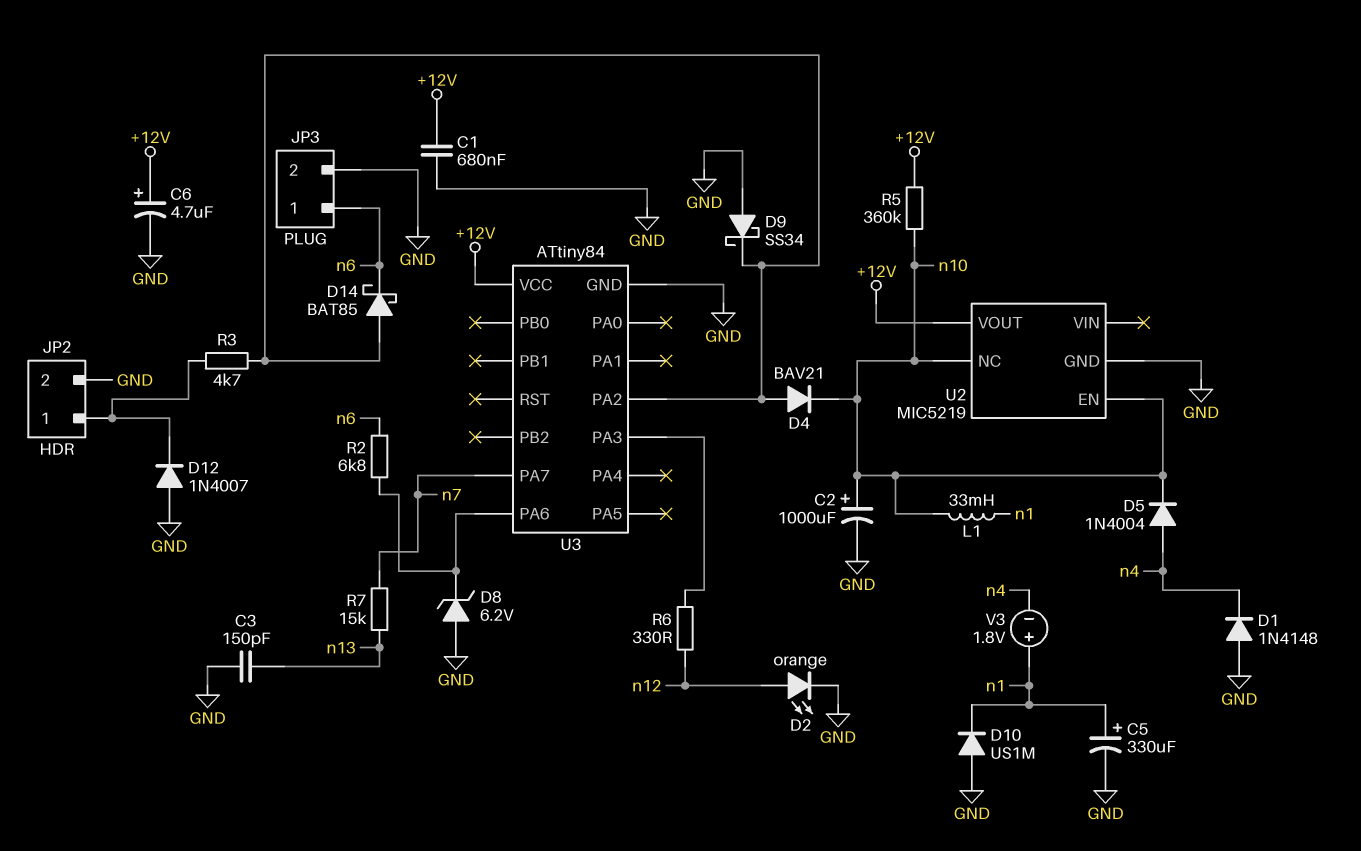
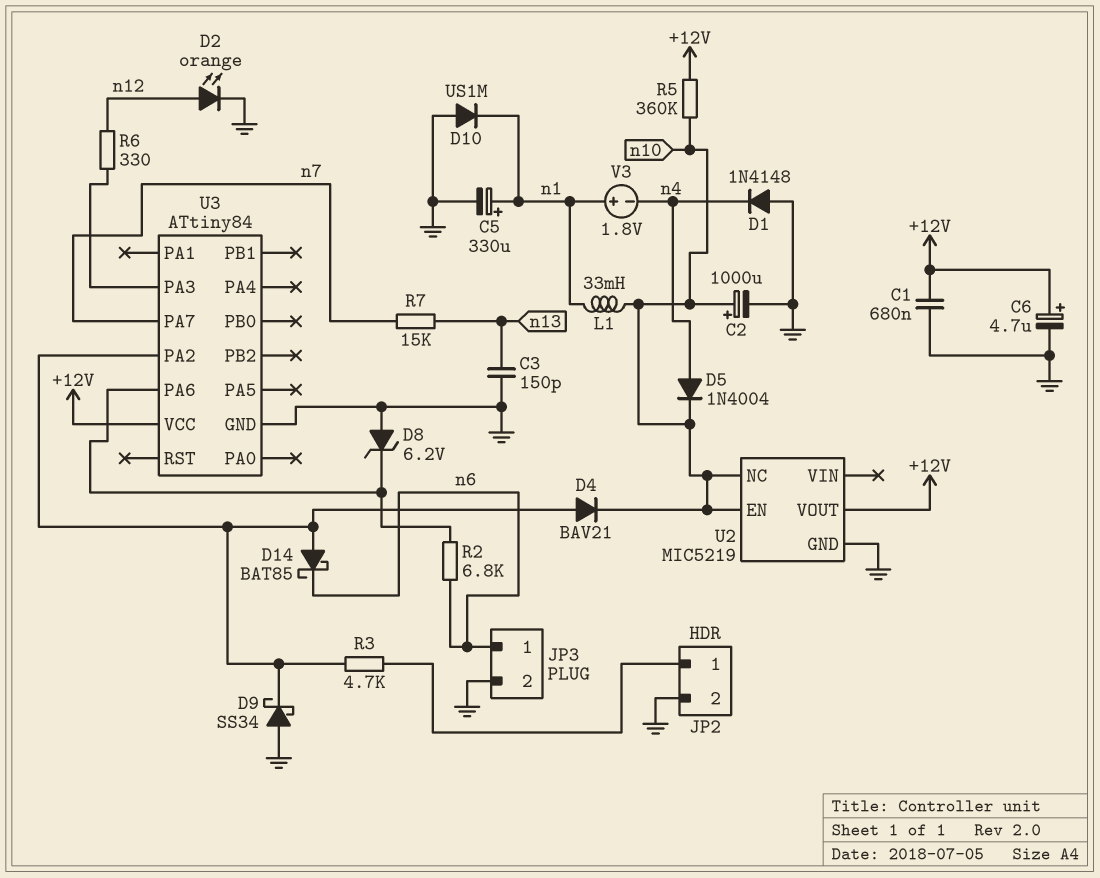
D12: diode 1N4007 (A GND, K JP2/1) -> none

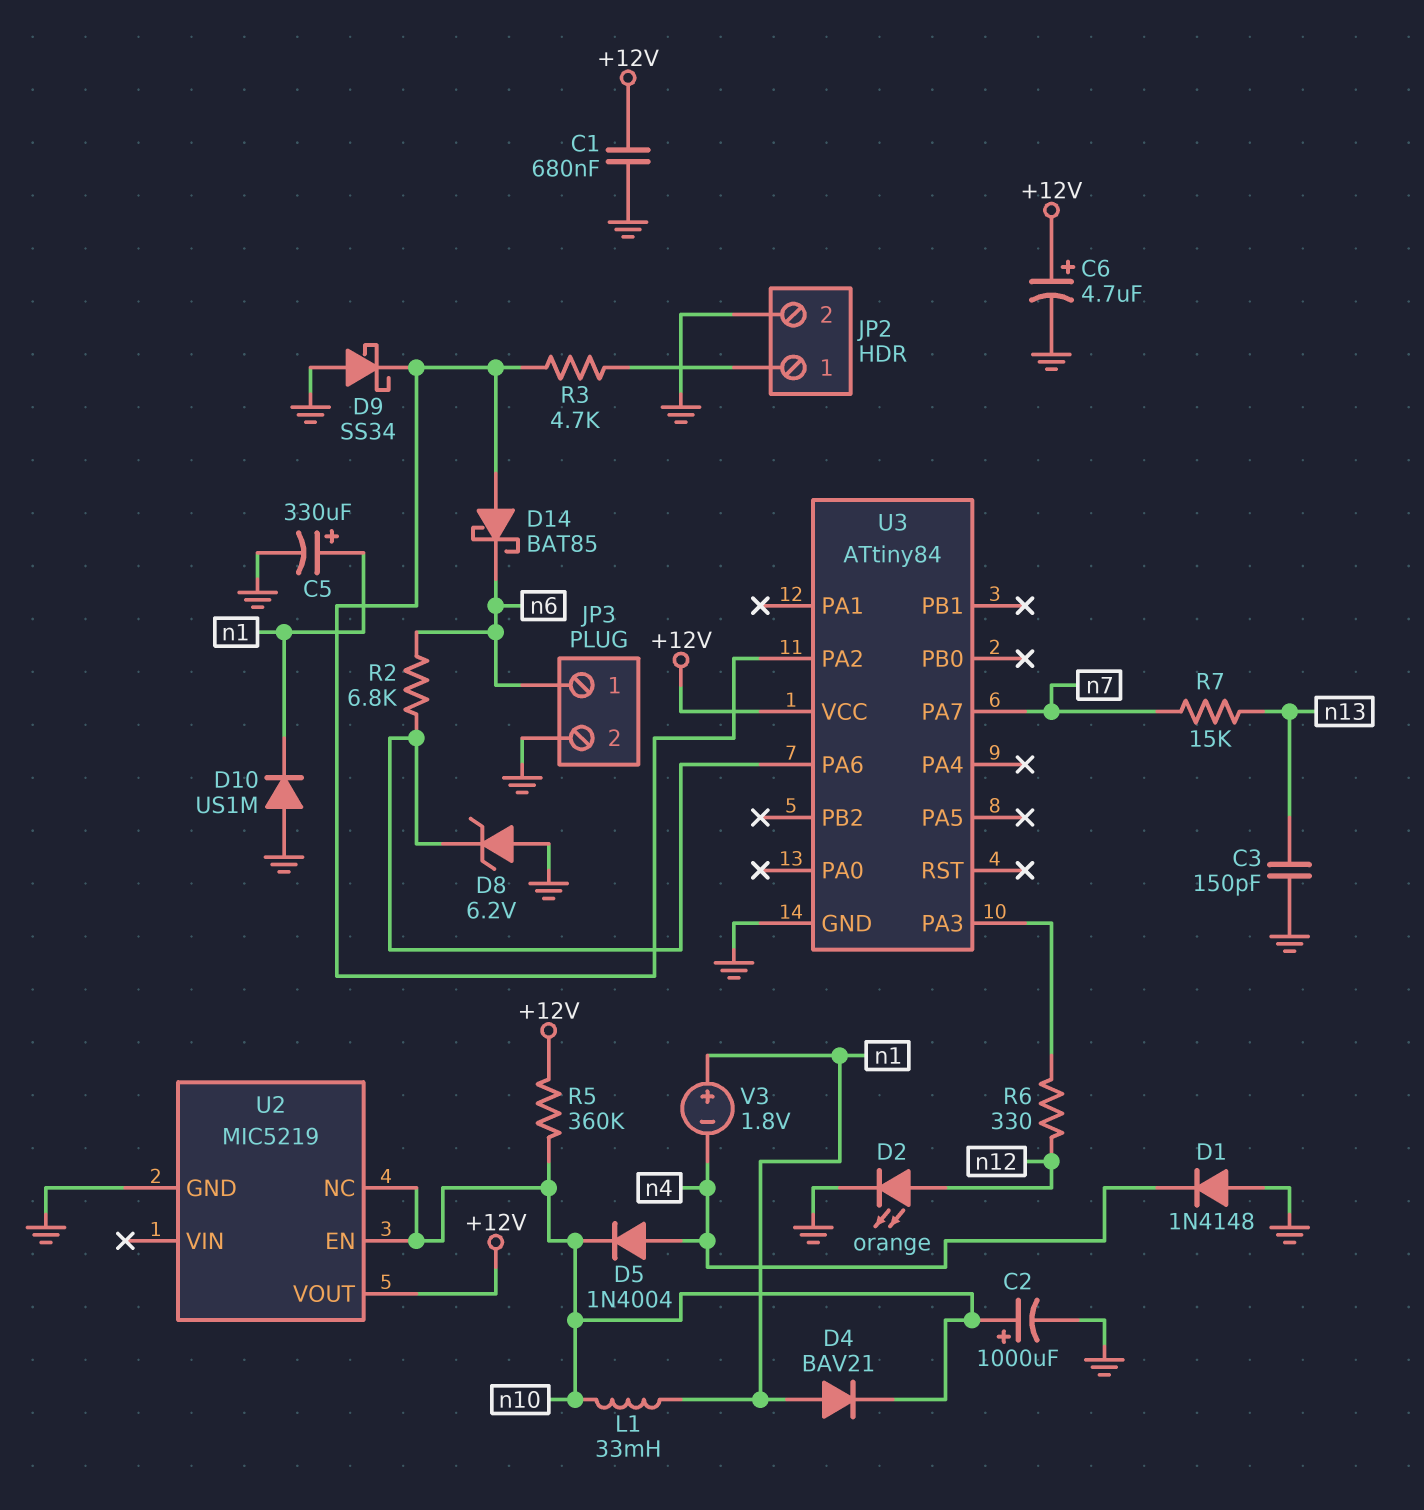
D4: diode BAV21 (A U3/PA2, K n10) -> diode BAV21 (A n1, K n10)

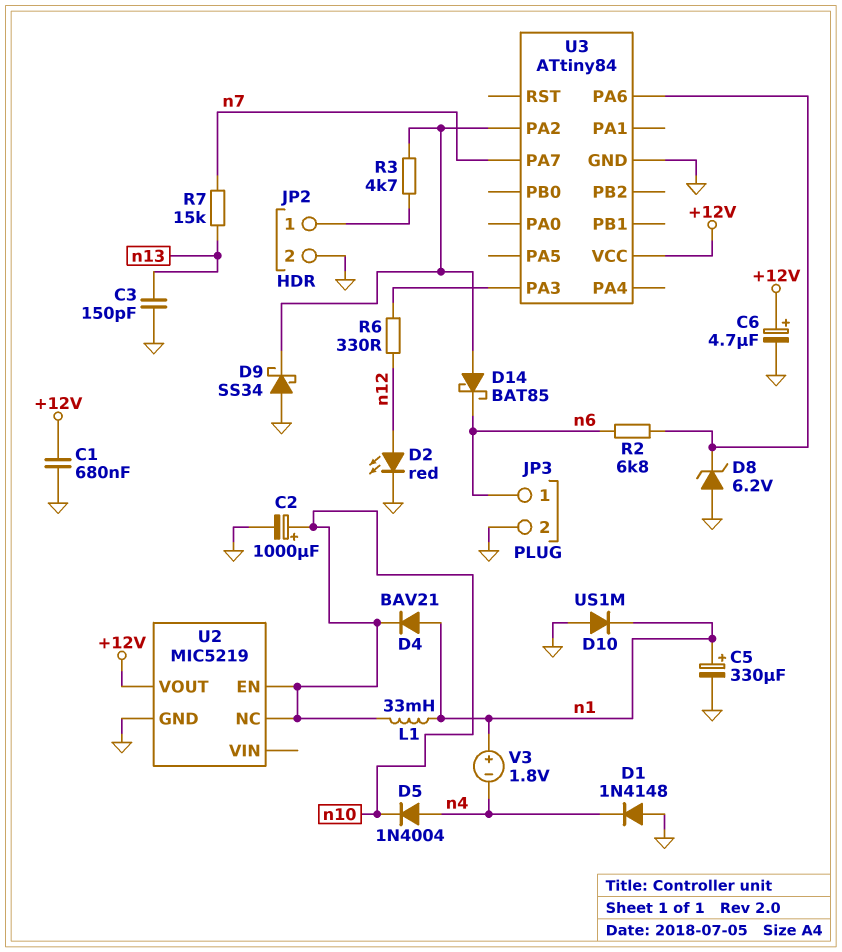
D2: LED orange (A n12, K GND) -> LED red (A n12, K GND)
R5: 360k (+12V, n10) -> none

